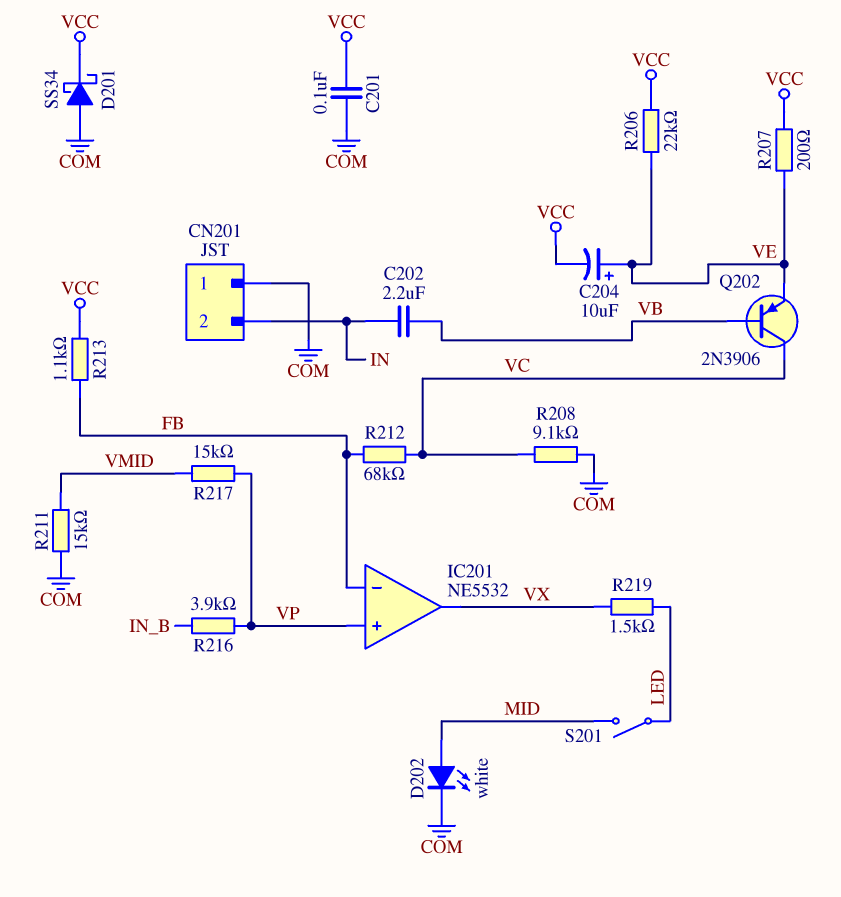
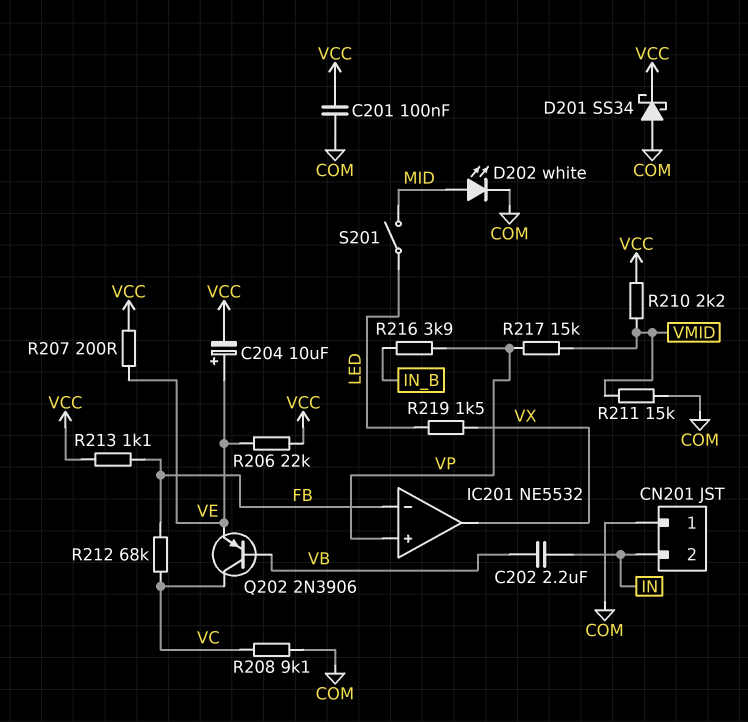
R210: none -> 2.2k (VCC, VMID)

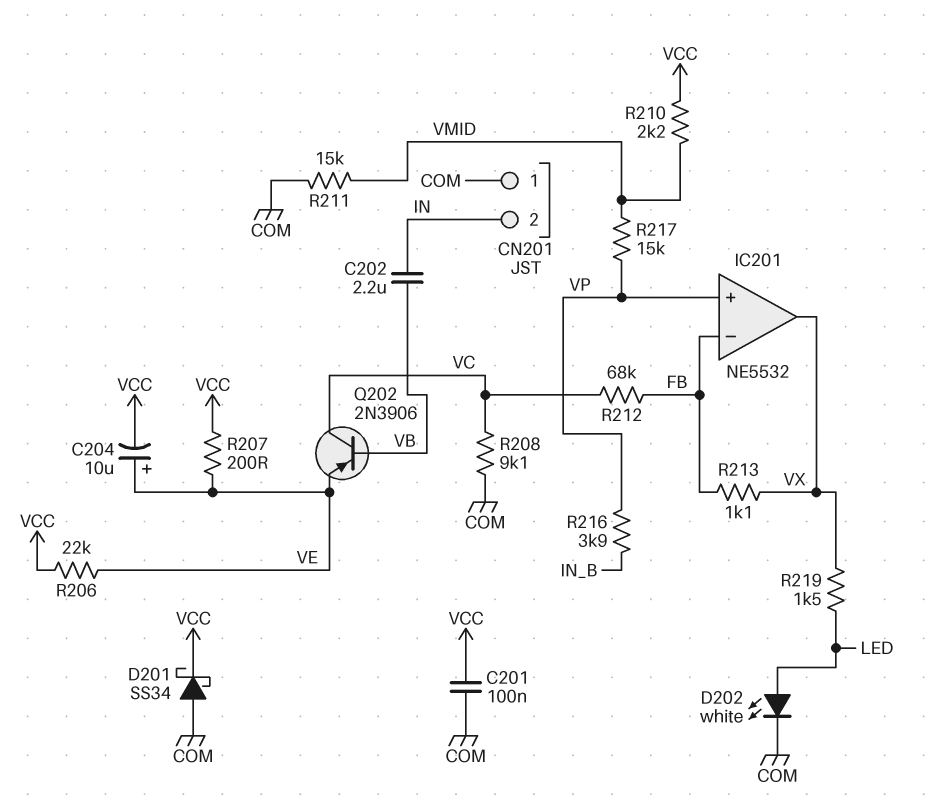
D202: LED white (A MID, K COM) -> LED white (A LED, K COM)
R213: 1.1k (FB, VCC) -> 1.1k (FB, VX)
S201: switch (LED, MID) -> none

